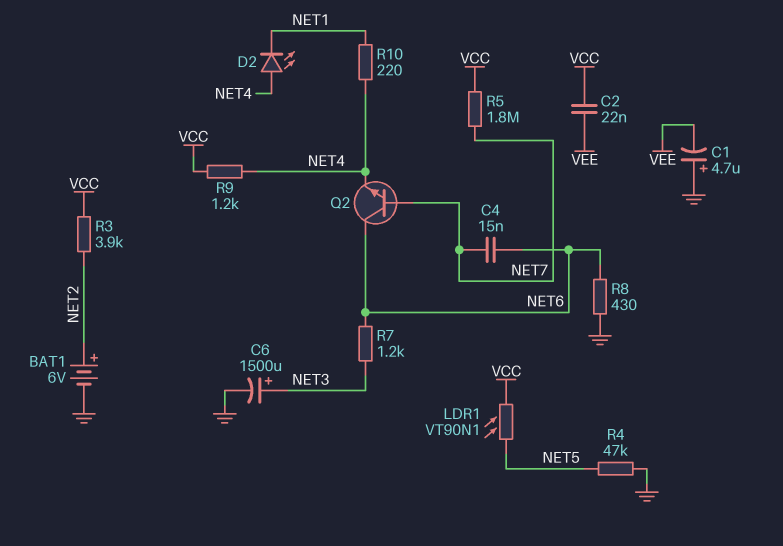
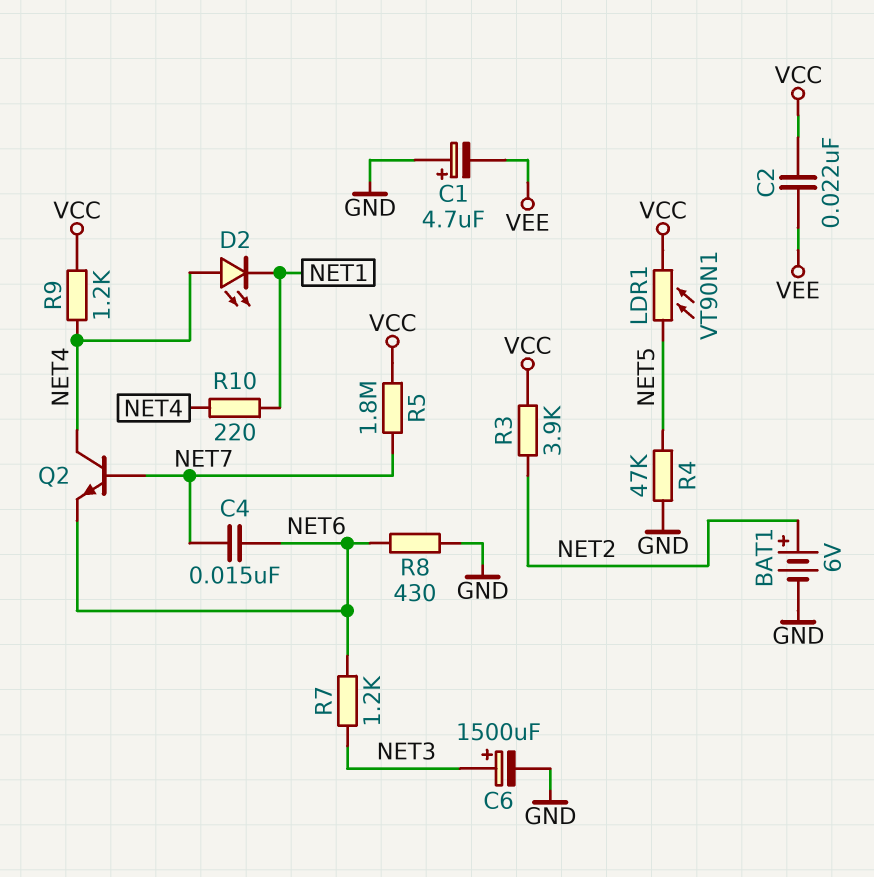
Q2: NPN (B NET7, C NET6, E NET4) -> NPN (B NET7, C NET4, E NET6)

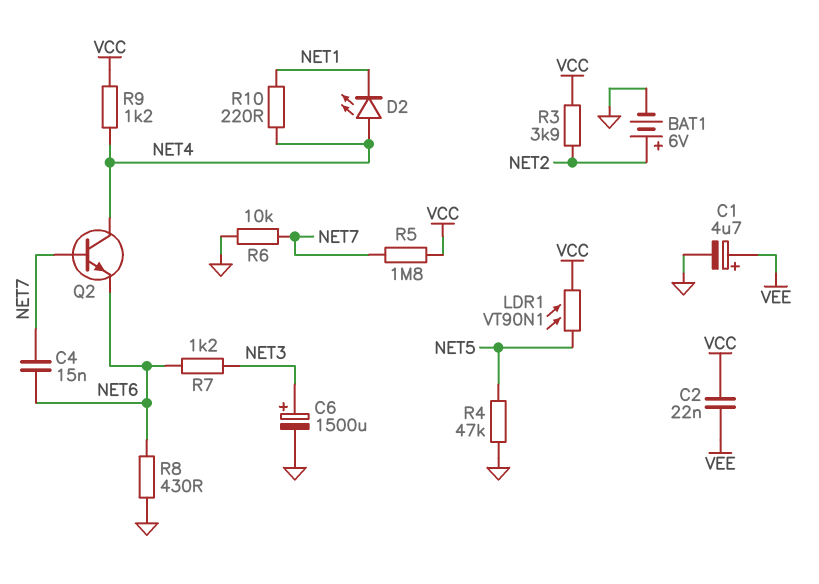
C1: 4.7uF (plus GND, minus VEE) -> 4.7uF (plus VEE, minus GND)
R6: none -> 10k (GND, NET7)

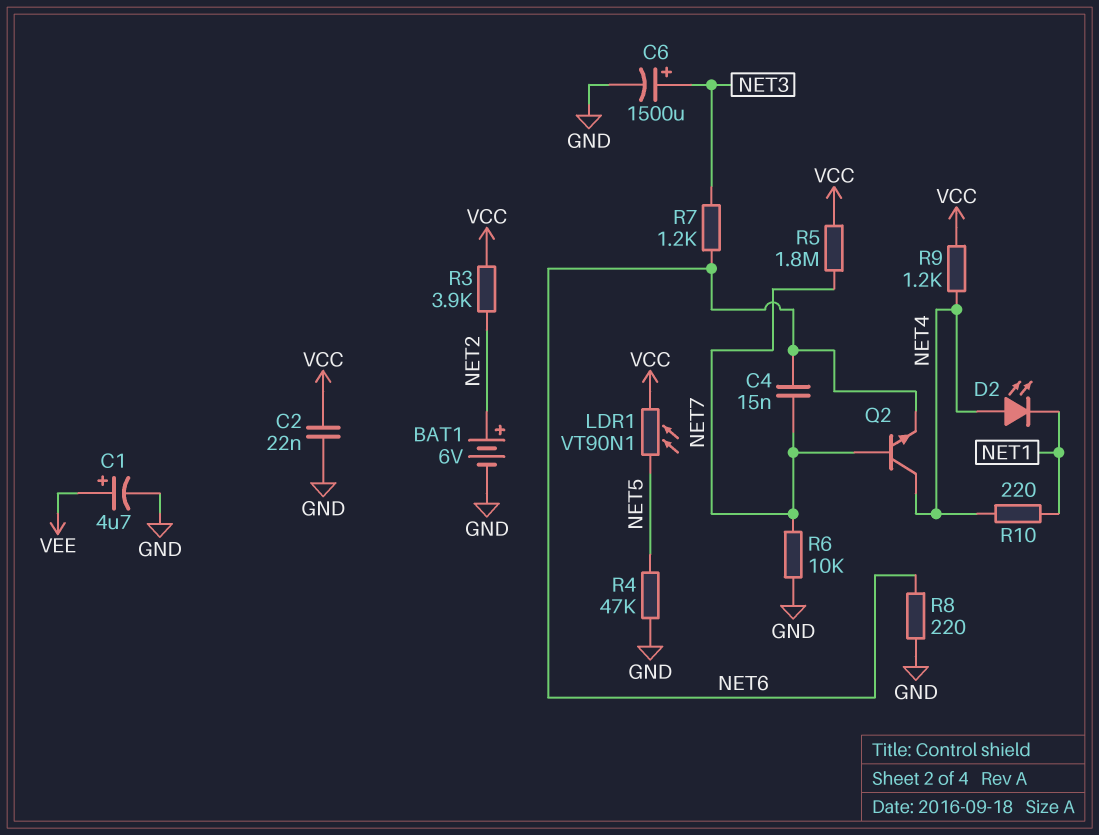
C2: 22nF (VCC, VEE) -> 22nF (GND, VCC)
R8: 430 (GND, NET6) -> 220 (GND, NET6)

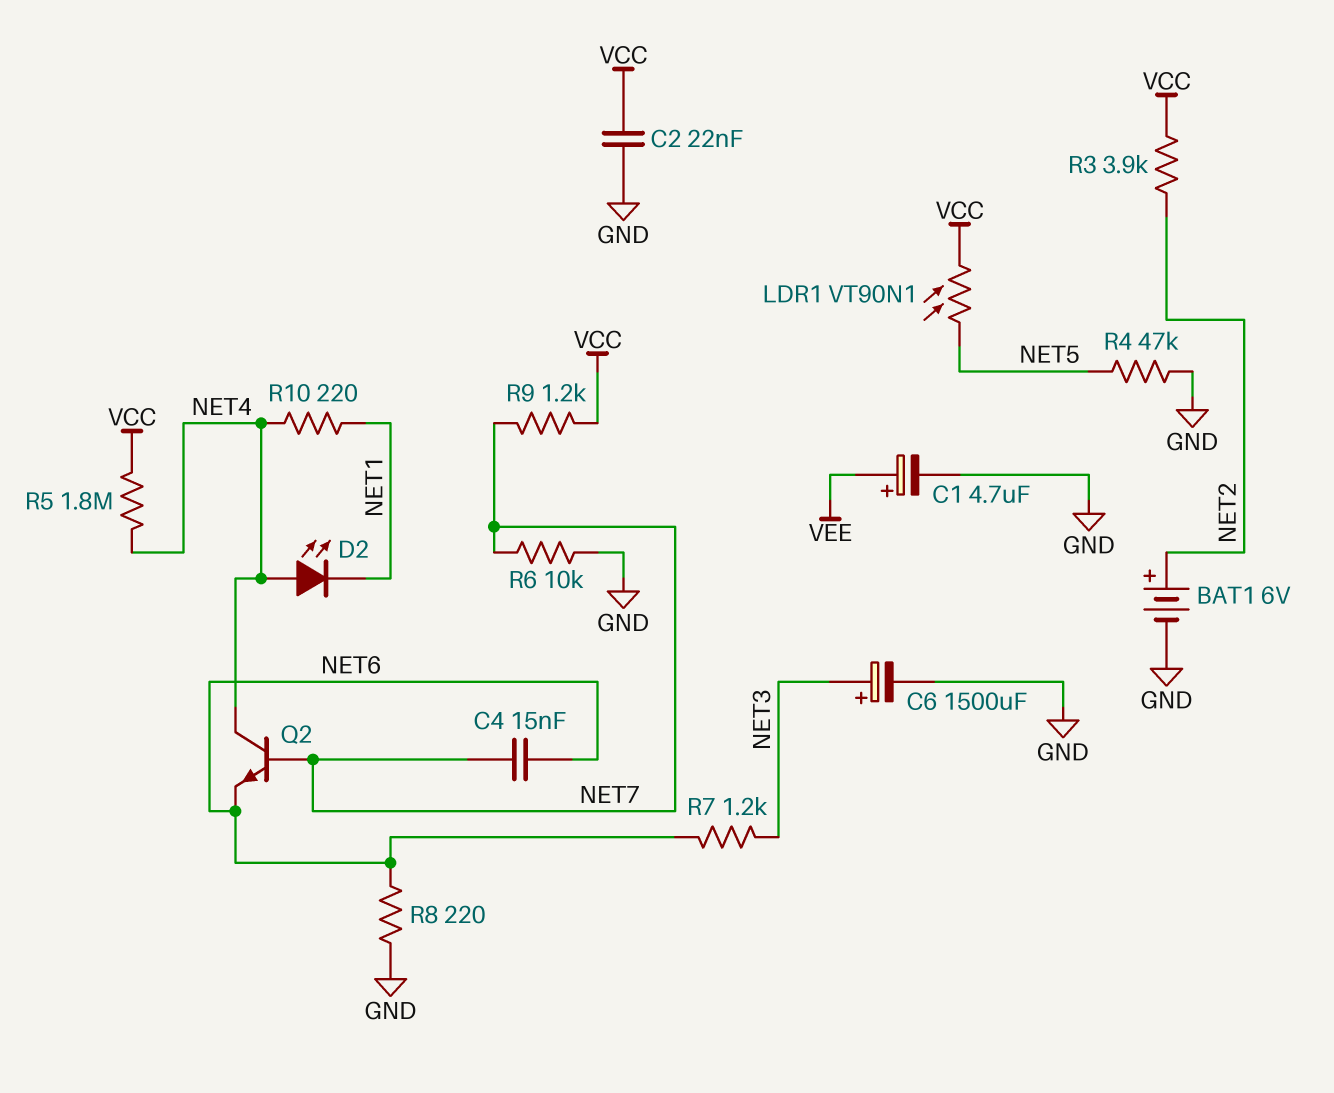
R5: 1.8M (NET7, VCC) -> 1.8M (NET4, VCC)
R9: 1.2k (NET4, VCC) -> 1.2k (NET7, VCC)

